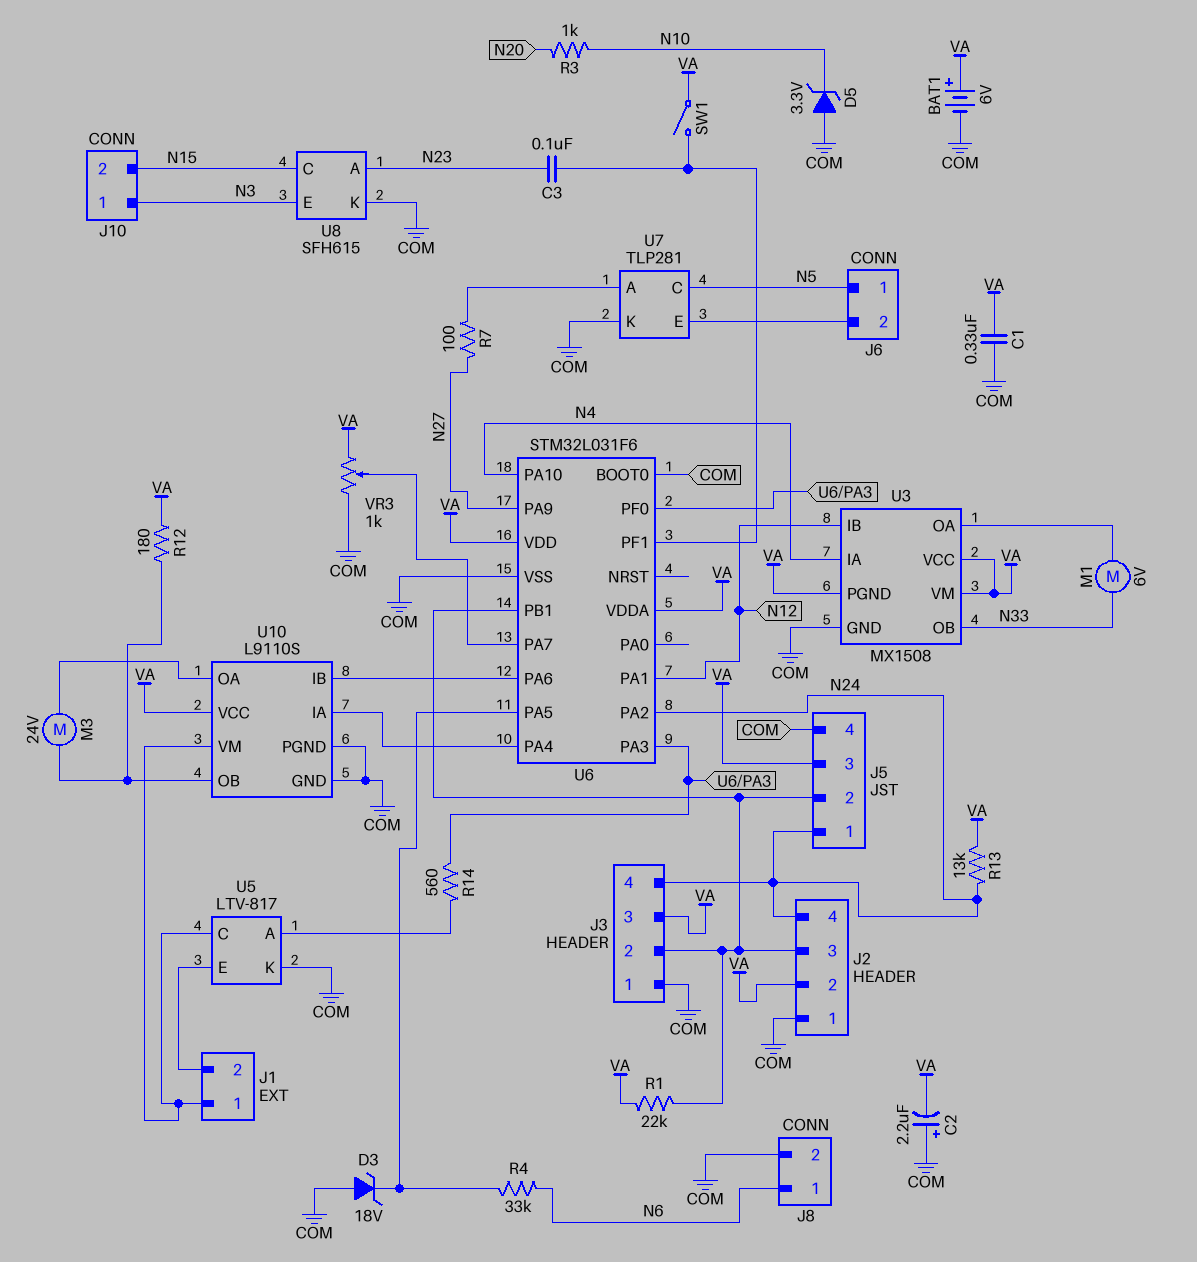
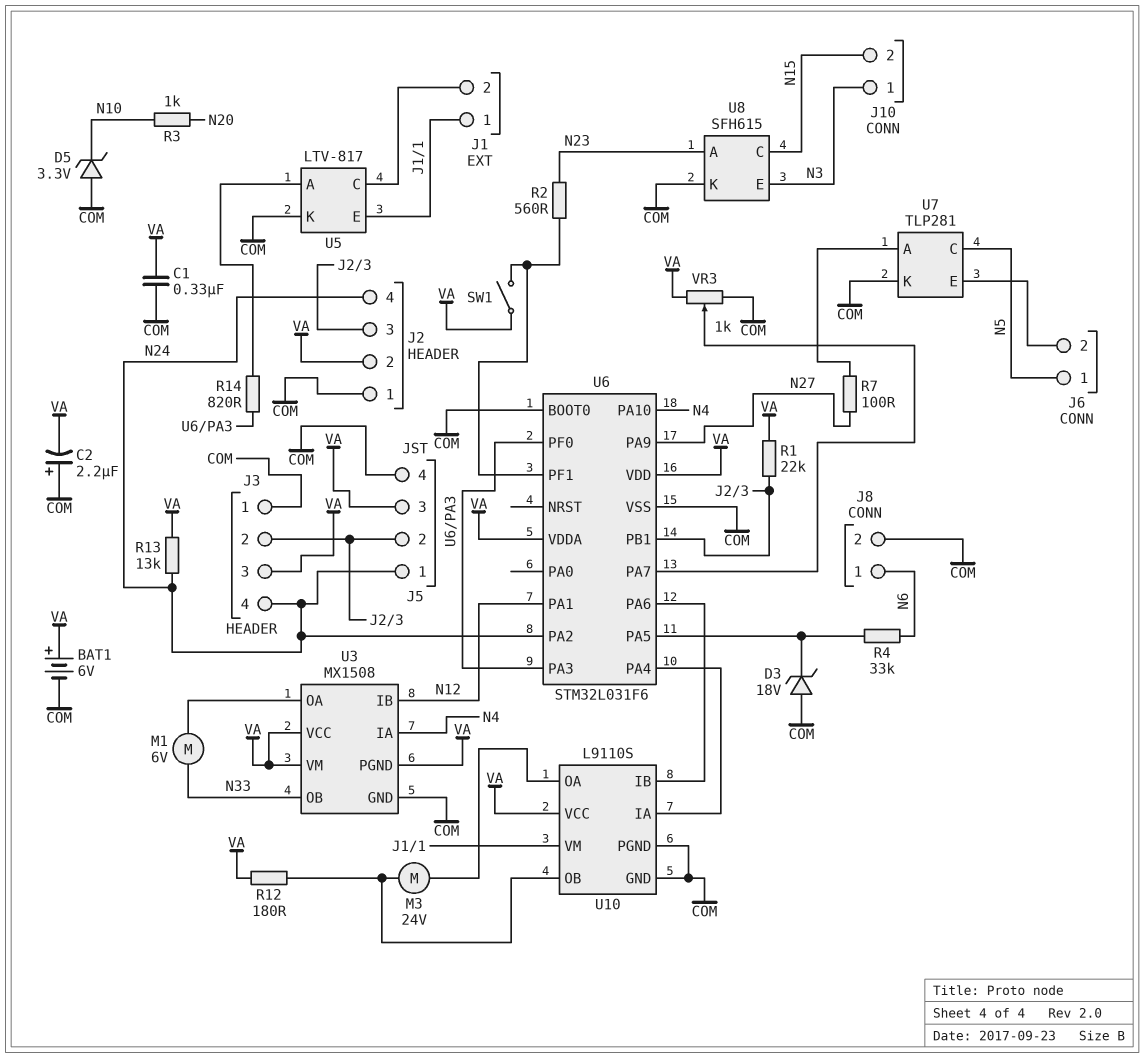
C3: 100nF (N23, U6/PF1) -> none
R2: none -> 560 (N23, U6/PF1)
R14: 560 (U5/A, U6/PA3) -> 820 (U5/A, U6/PA3)
U5 pin C: J1/1 -> J1/2
U5 pin E: J1/2 -> J1/1

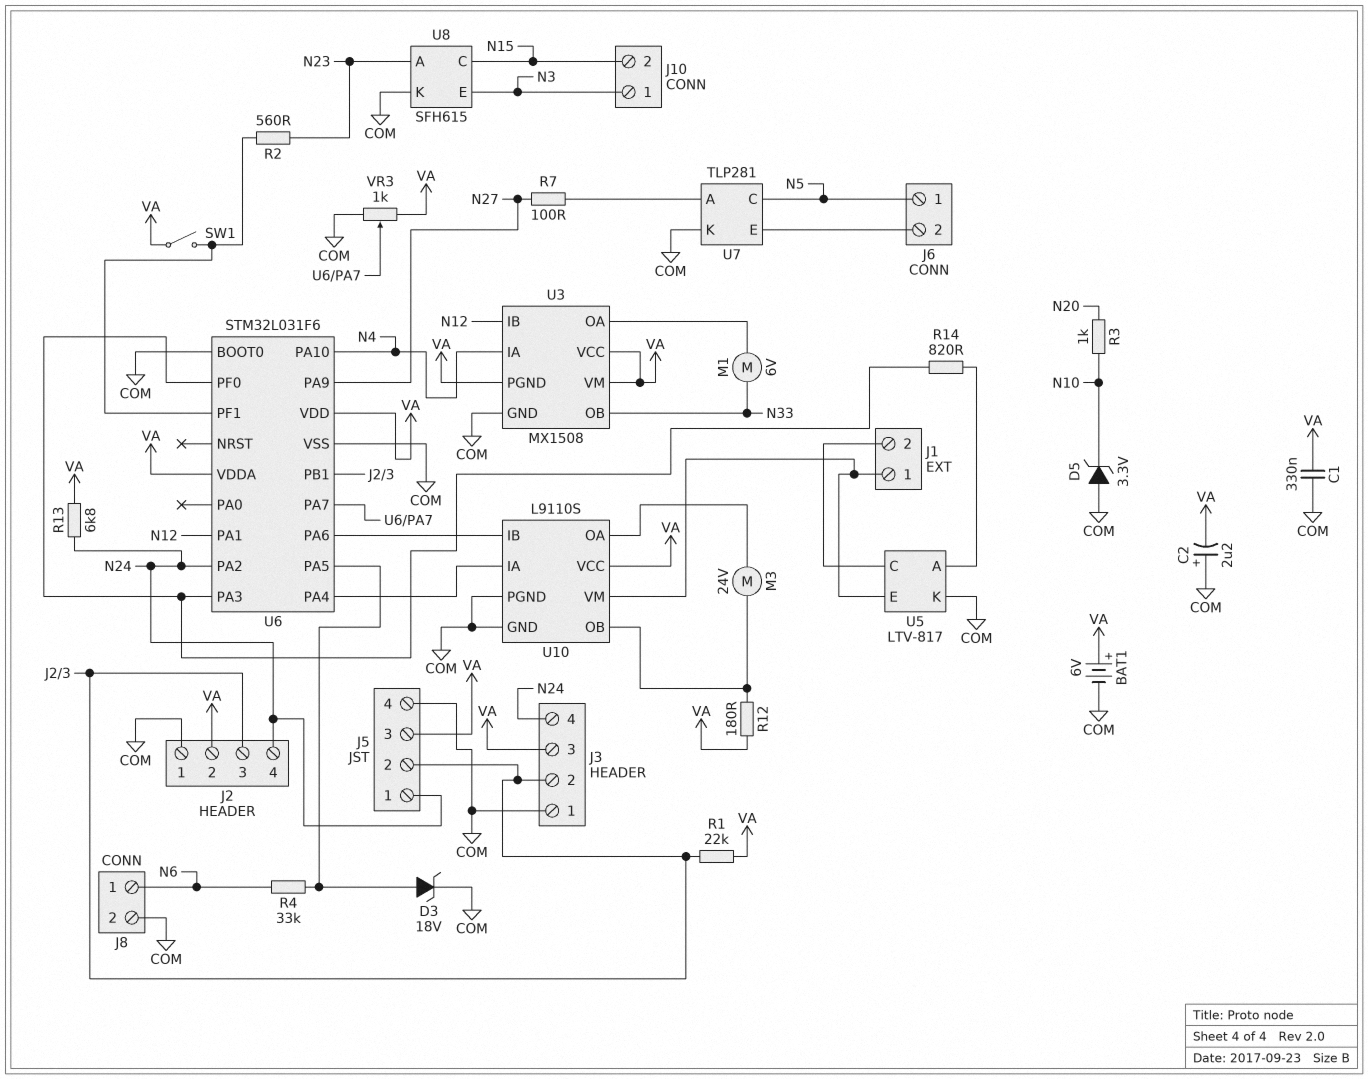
D3: zener 18V (A COM, K U6/PA5) -> zener 18V (A U6/PA5, K COM)
R13: 13k (N24, VA) -> 6.8k (N24, VA)

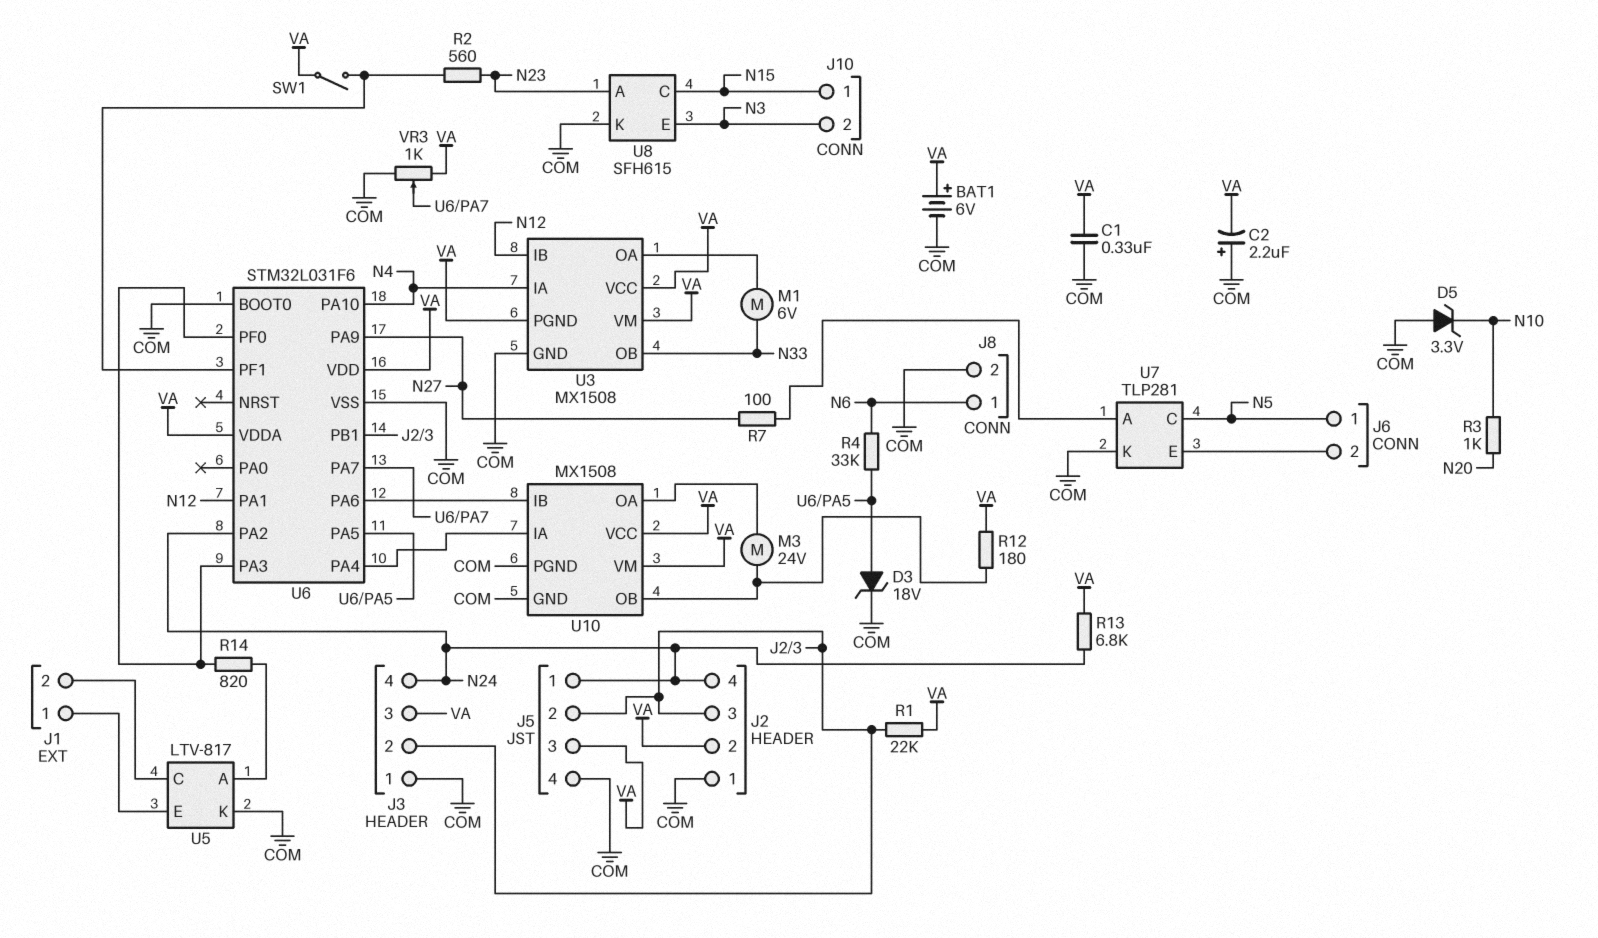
J10 pin 1: N3 -> N15
J10 pin 2: N15 -> N3
U10: L9110S -> MX1508
U10 pin VM: J1/1 -> VA

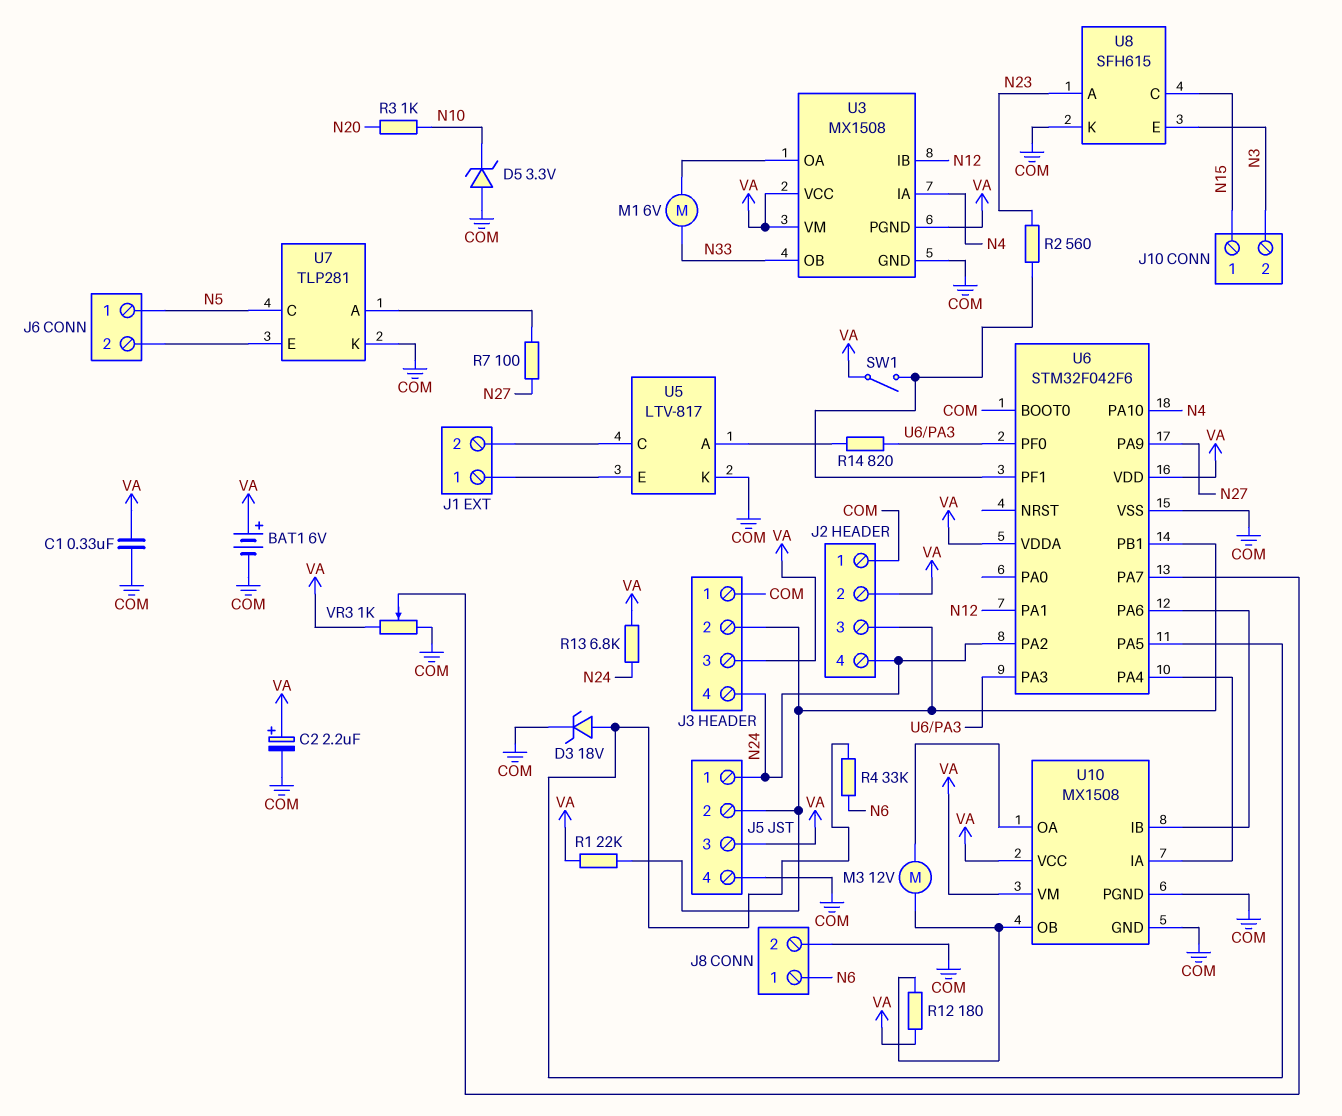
C2: 2.2uF (plus COM, minus VA) -> 2.2uF (plus VA, minus COM)
M3: motor 24V (U10/OA, U10/OB) -> motor 12V (U10/OA, U10/OB)
U6: STM32L031F6 -> STM32F042F6

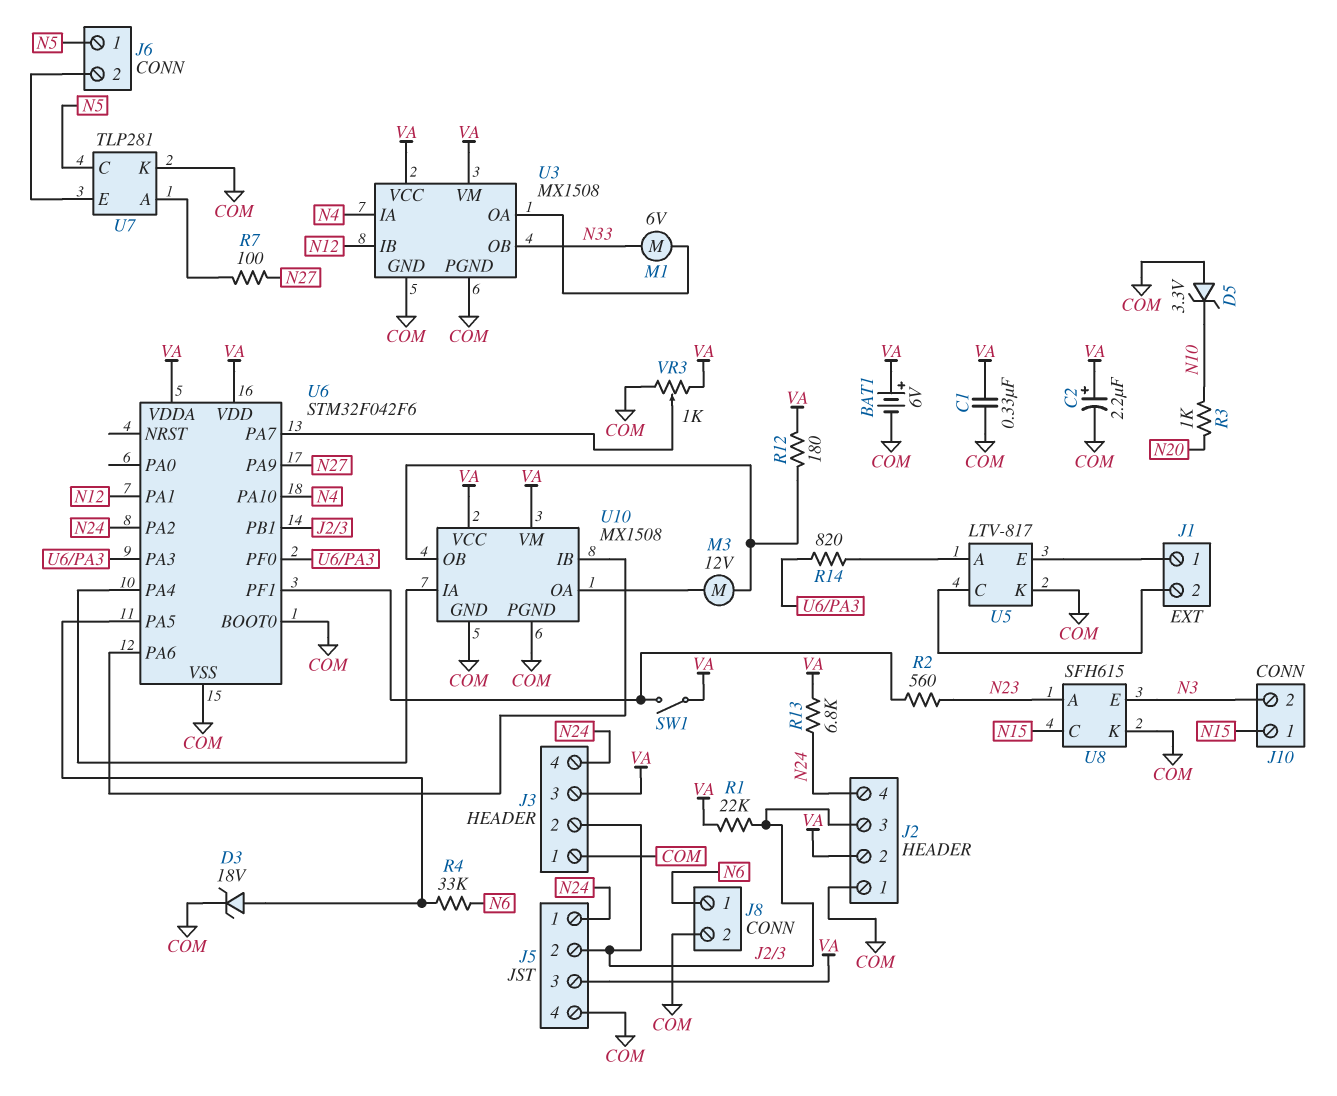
U3 pin PGND: VA -> COM

